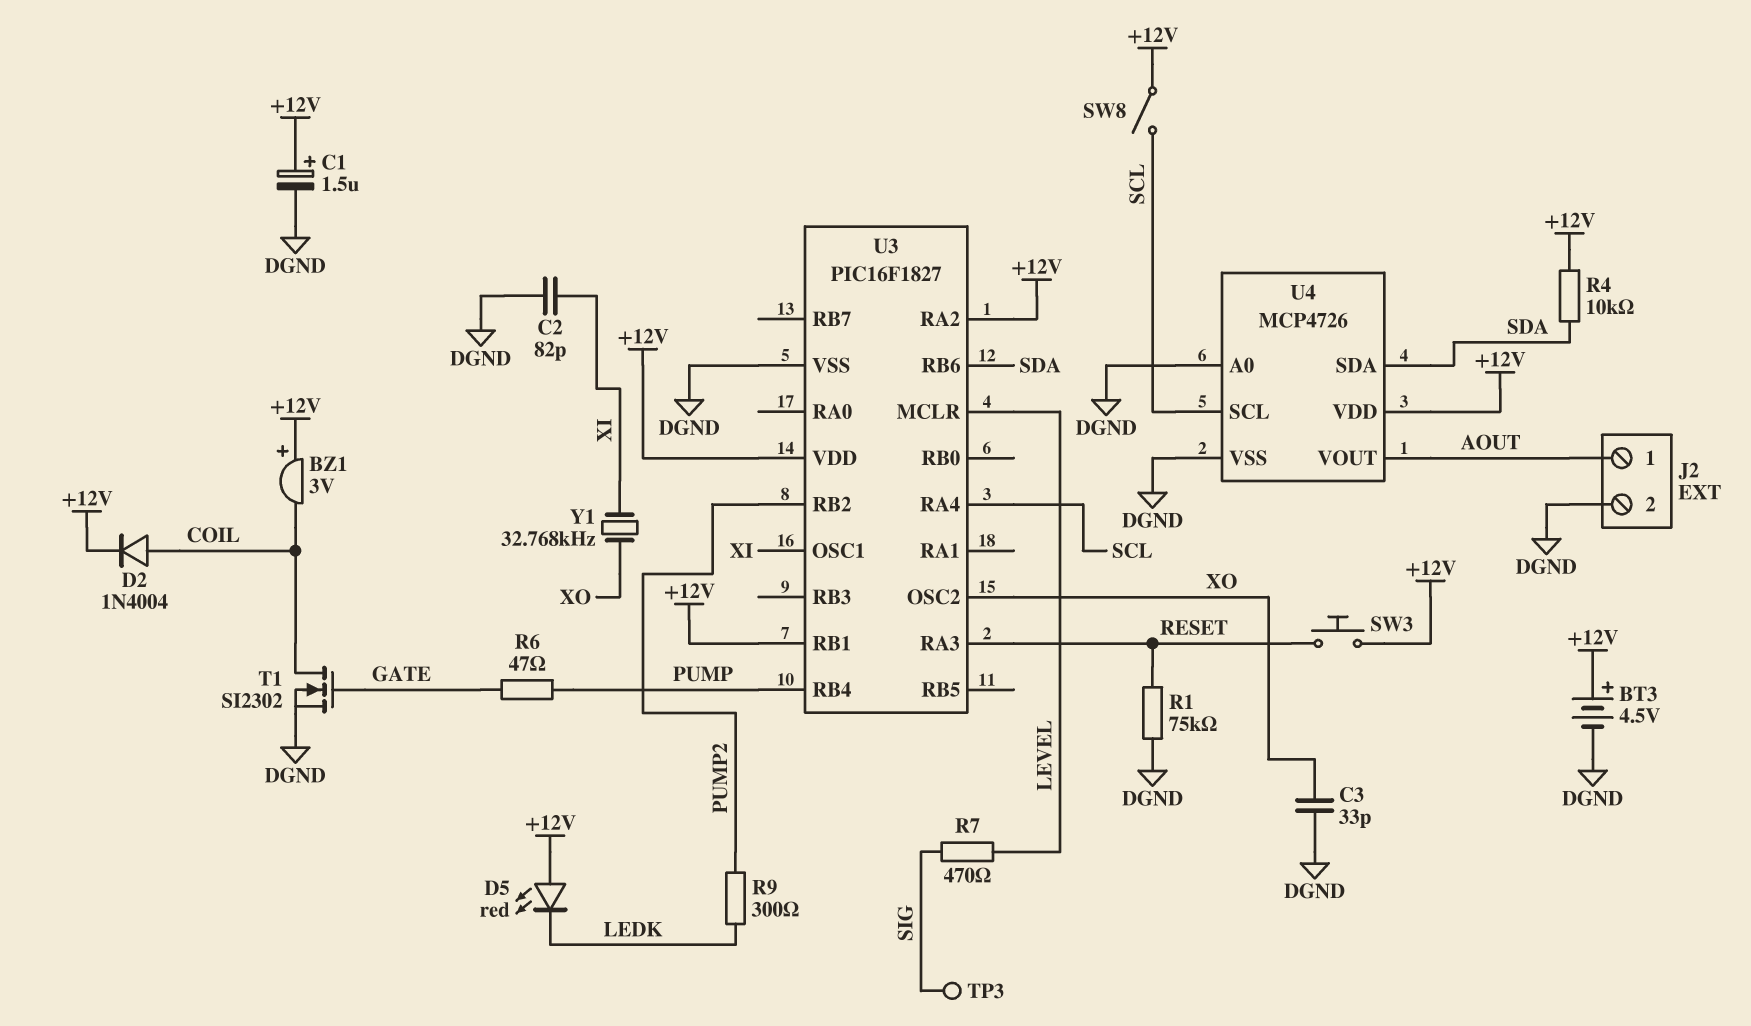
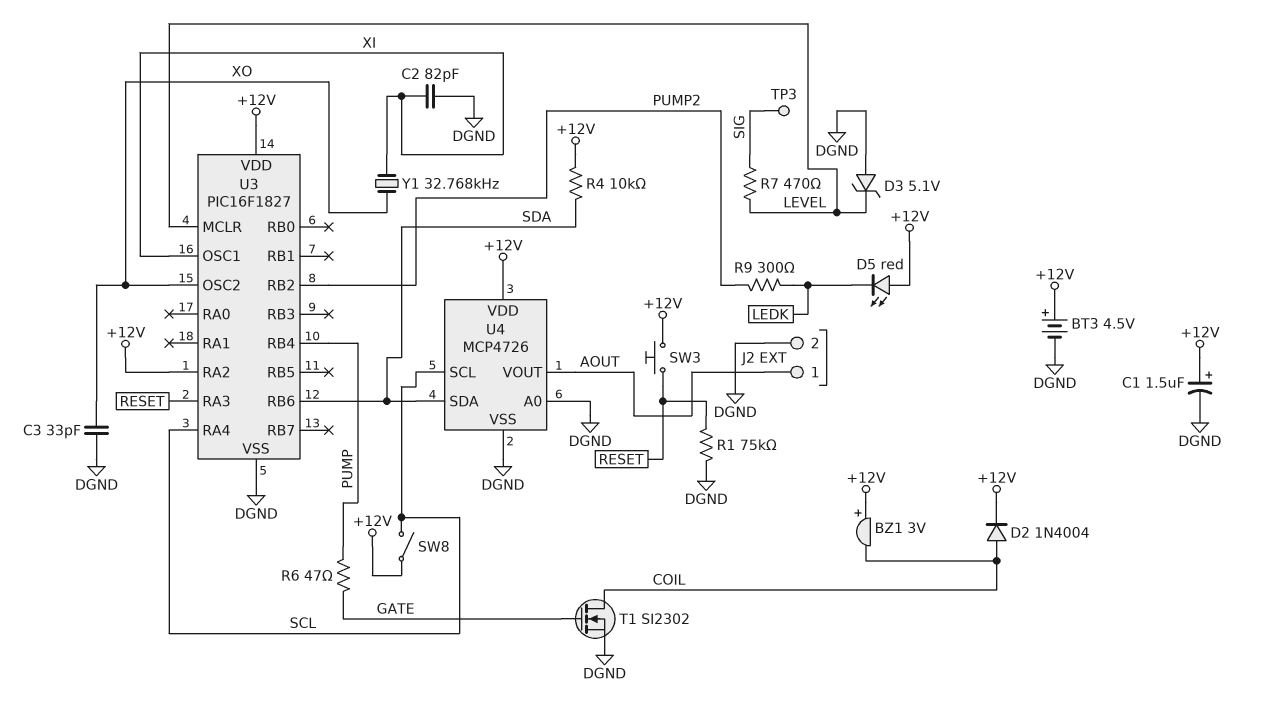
D3: none -> zener 5.1V (A DGND, K LEVEL)
U3 pin RB1: +12V -> none

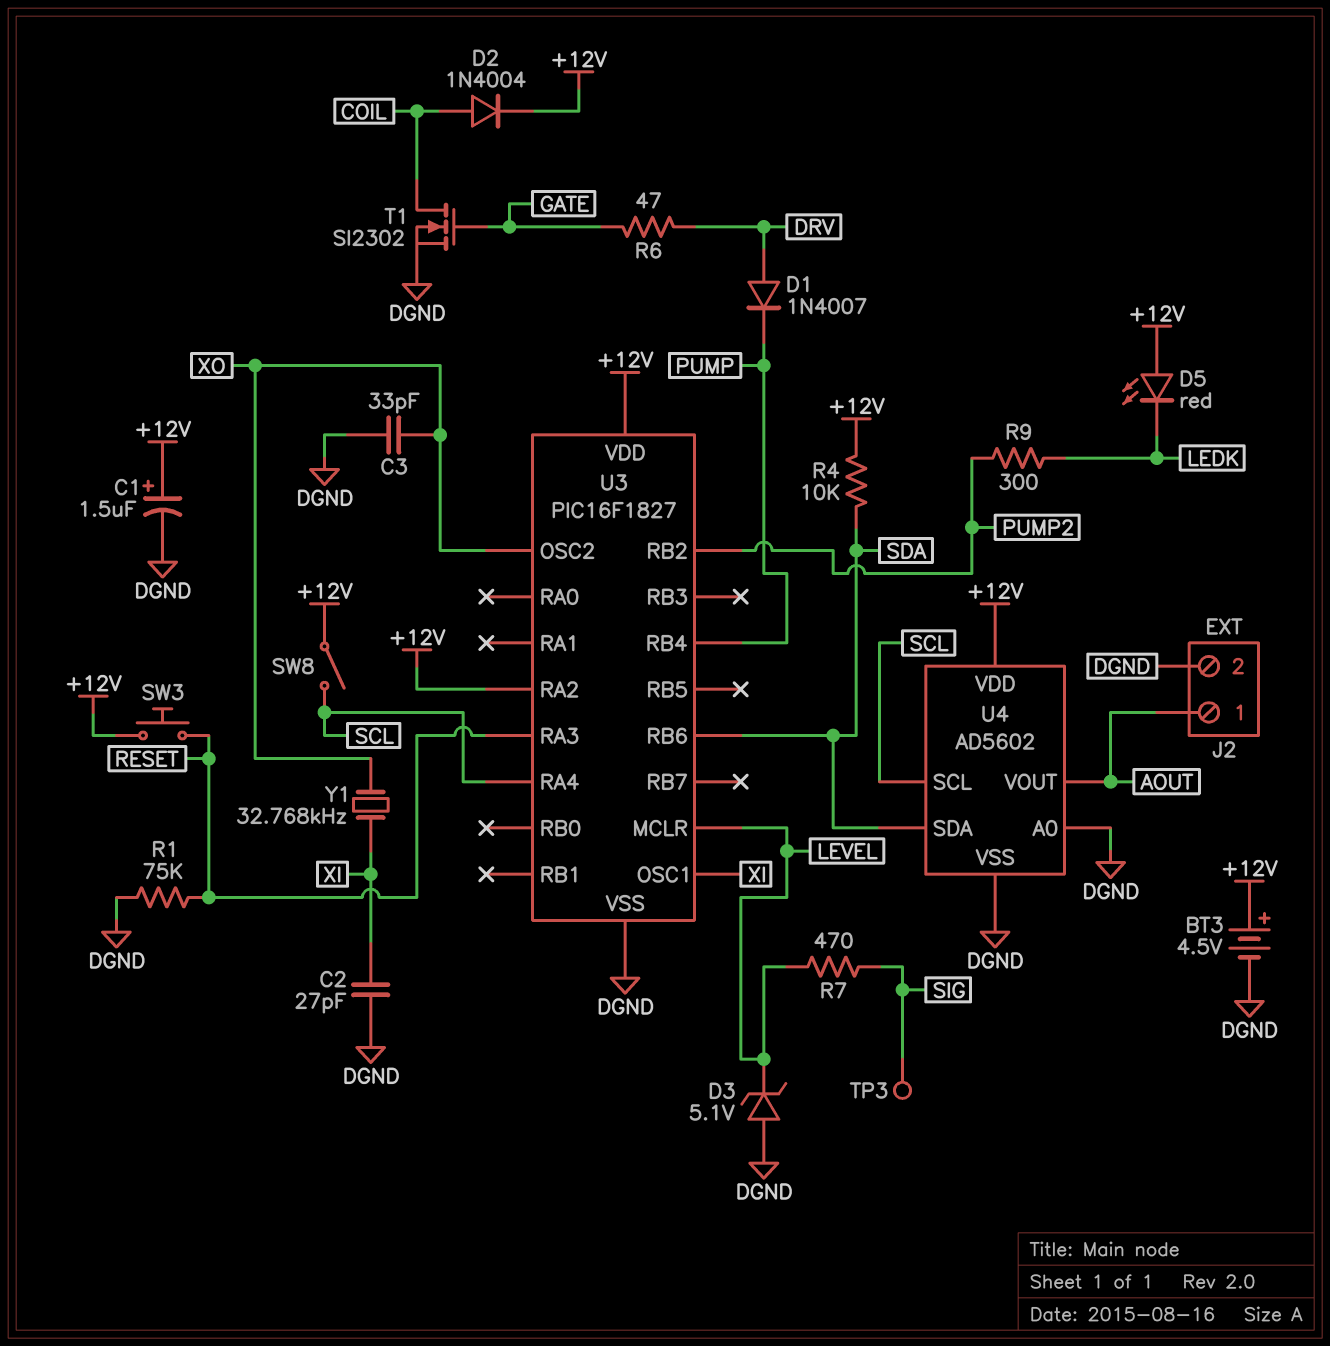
BZ1: buzzer 3V (plus +12V, minus COIL) -> none
C2: 82pF (DGND, XI) -> 27pF (DGND, XI)
D1: none -> diode 1N4007 (A DRV, K PUMP)
R6: 47 (GATE, PUMP) -> 47 (DRV, GATE)
U4: MCP4726 -> AD5602

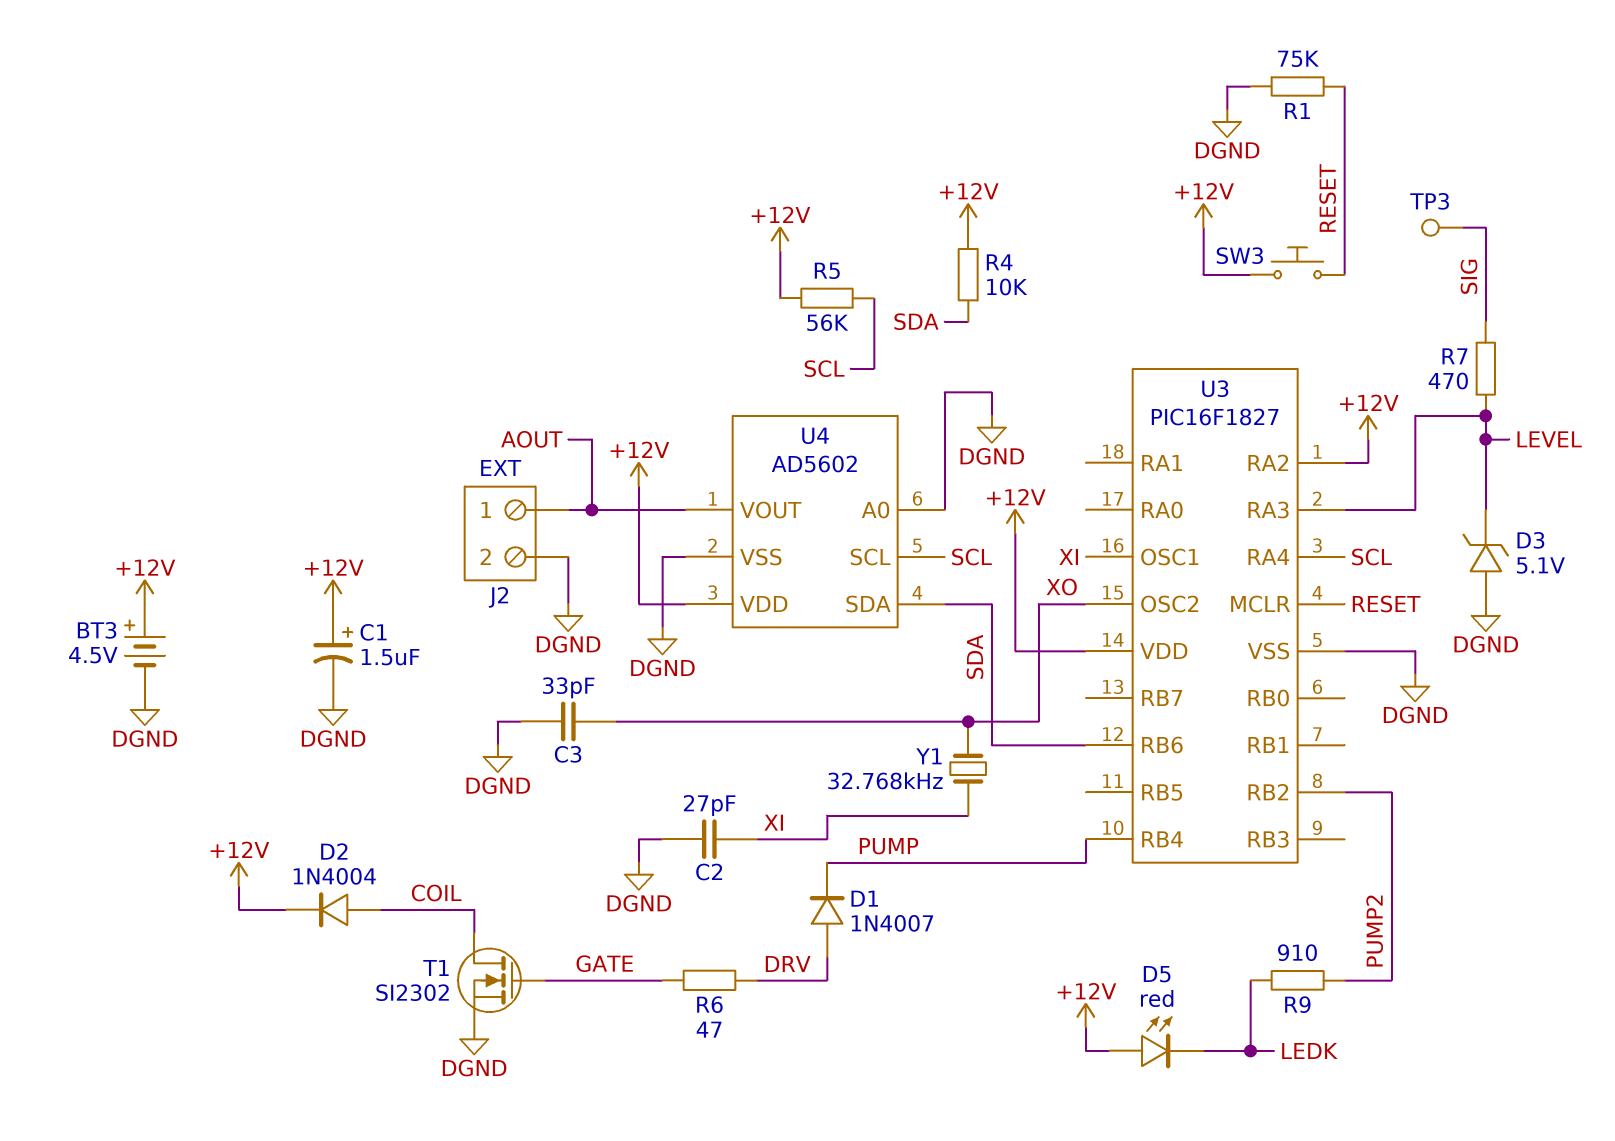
R5: none -> 56k (+12V, SCL)
R9: 300 (LEDK, PUMP2) -> 910 (LEDK, PUMP2)
SW8: switch (+12V, SCL) -> none
U3 pin MCLR: LEVEL -> RESET
U3 pin RA3: RESET -> LEVEL

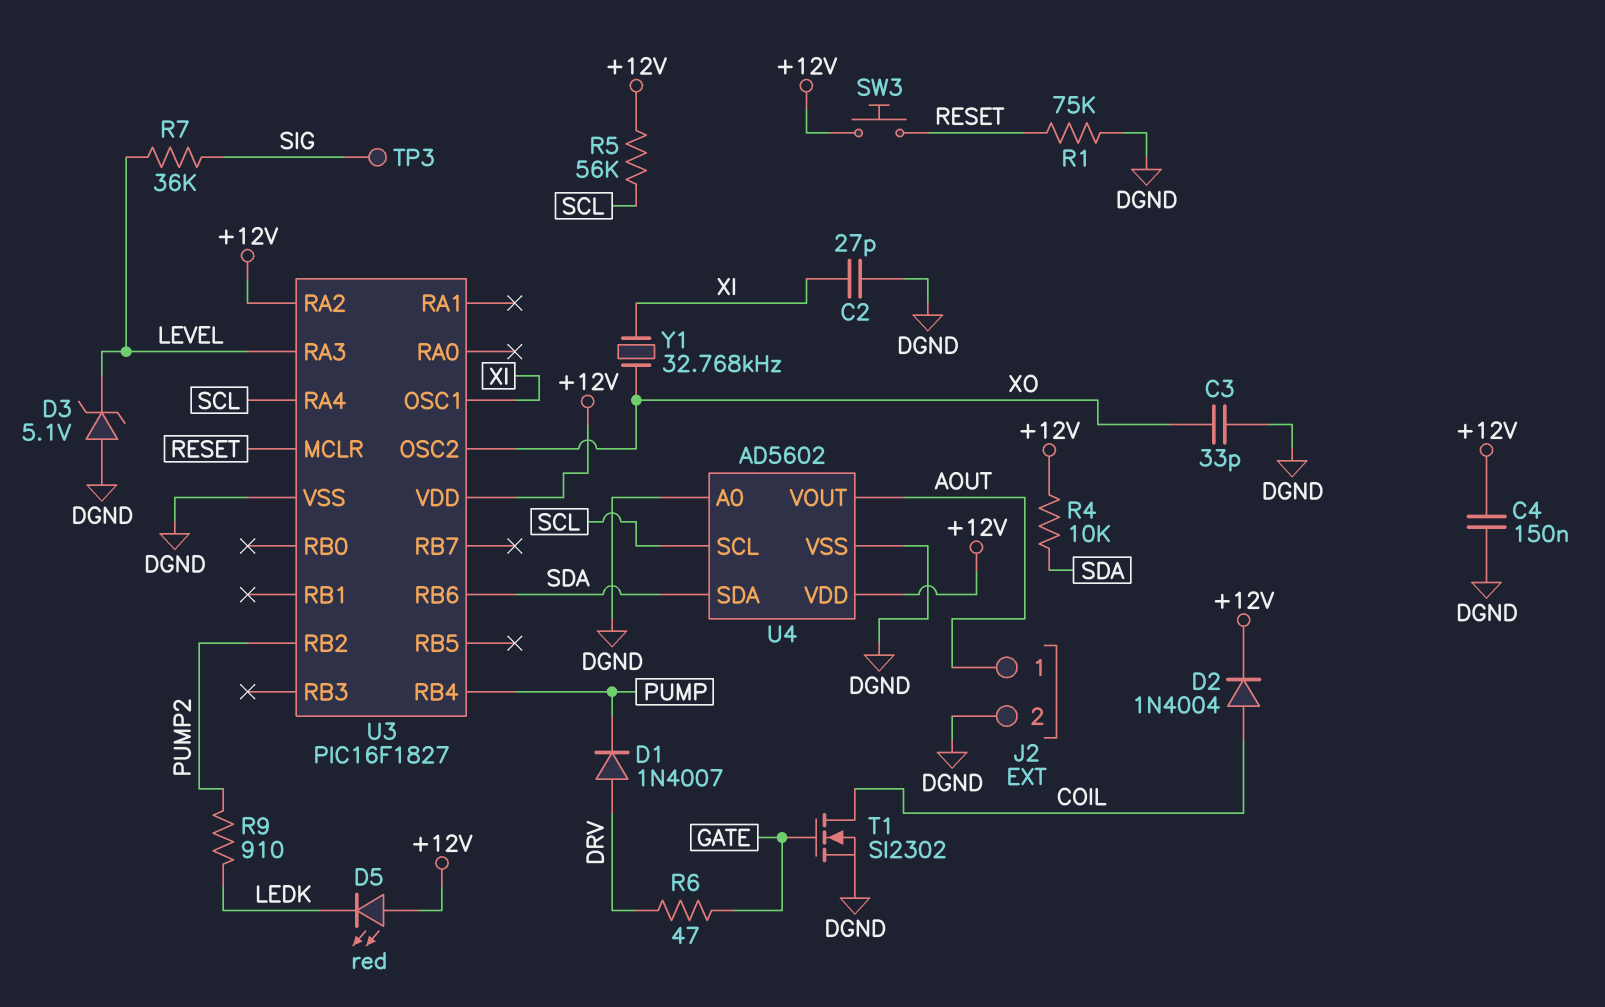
BT3: 4.5V (plus +12V, minus DGND) -> none
C1: 1.5uF (plus +12V, minus DGND) -> none
C4: none -> 150nF (+12V, DGND)
R7: 470 (LEVEL, SIG) -> 36k (LEVEL, SIG)

